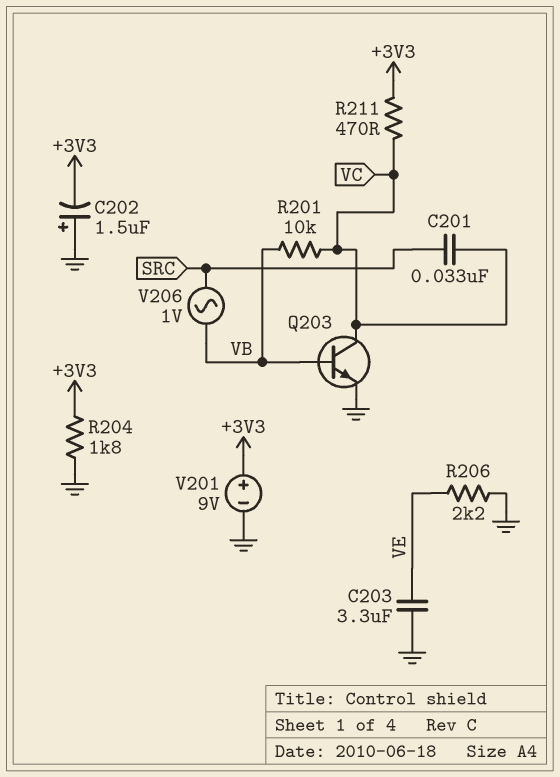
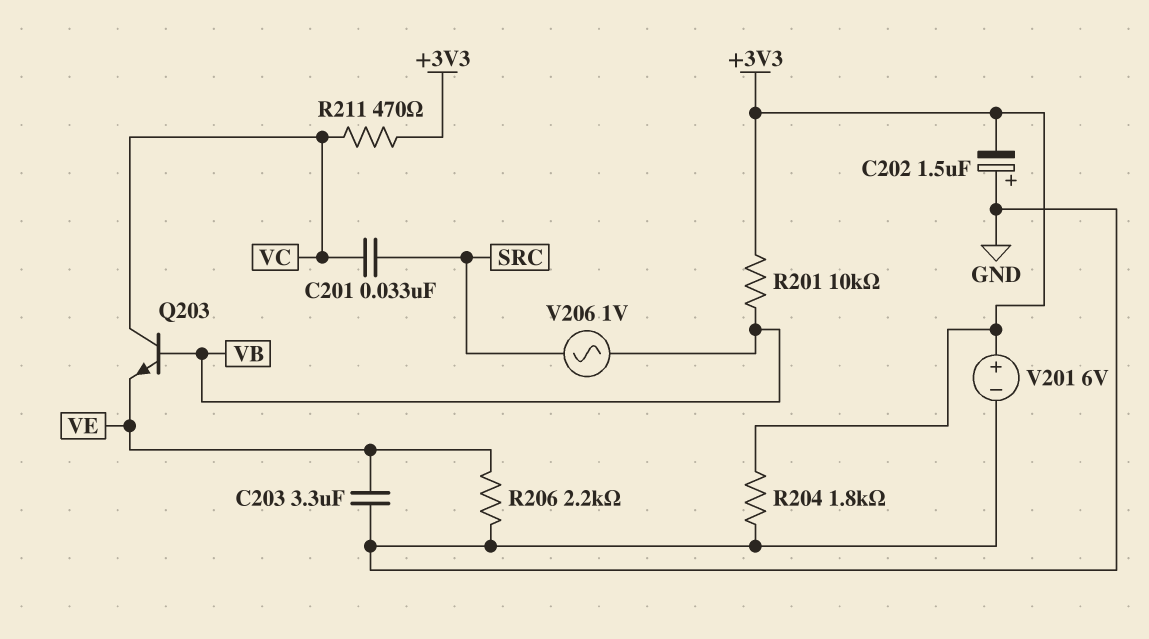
Q203: NPN (B VB, C VC, E GND) -> NPN (B VB, C VC, E VE)
R201: 10k (VB, VC) -> 10k (+3V3, VB)
V201: 9V (plus +3V3, minus GND) -> 6V (plus +3V3, minus GND)

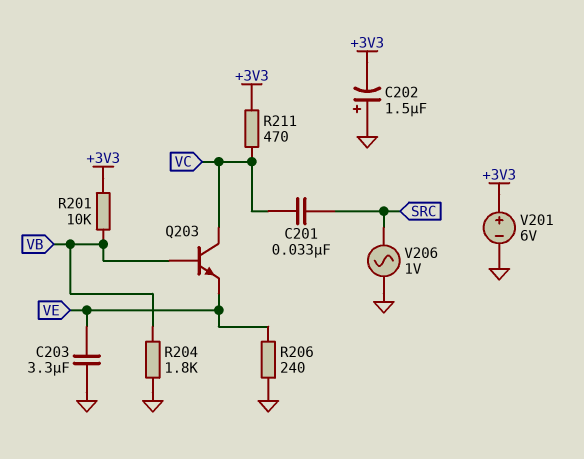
R204: 1.8k (+3V3, GND) -> 1.8k (GND, VB)
R206: 2.2k (GND, VE) -> 240 (GND, VE)
V206: AC 1V (SRC, VB) -> AC 1V (GND, SRC)

